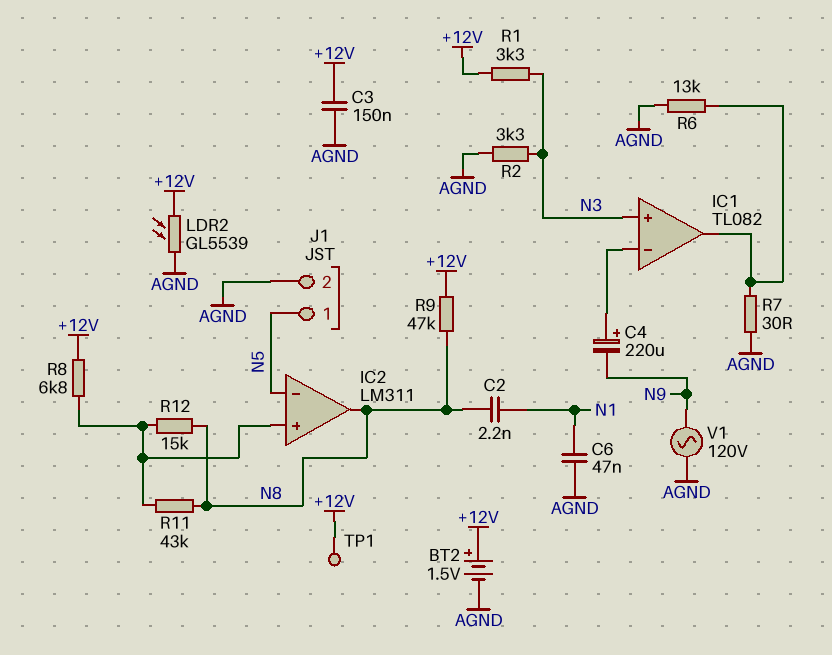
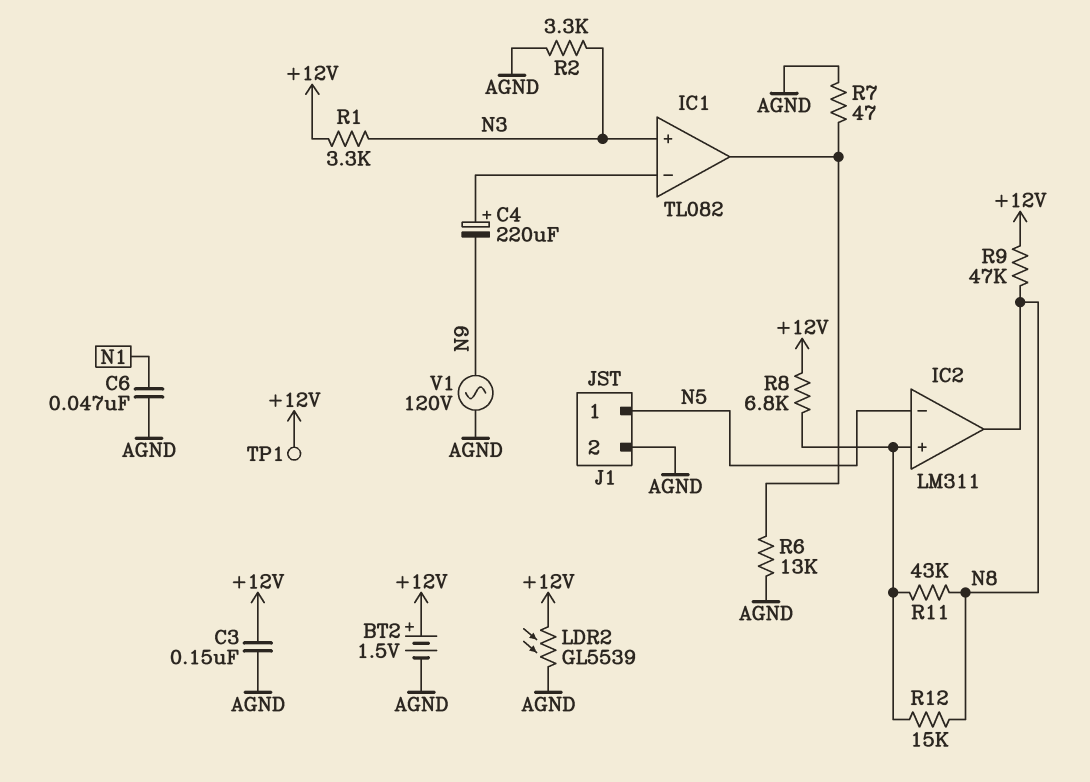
C2: 2.2nF (N1, N8) -> none
R7: 30 (AGND, IC1/out) -> 47 (AGND, IC1/out)

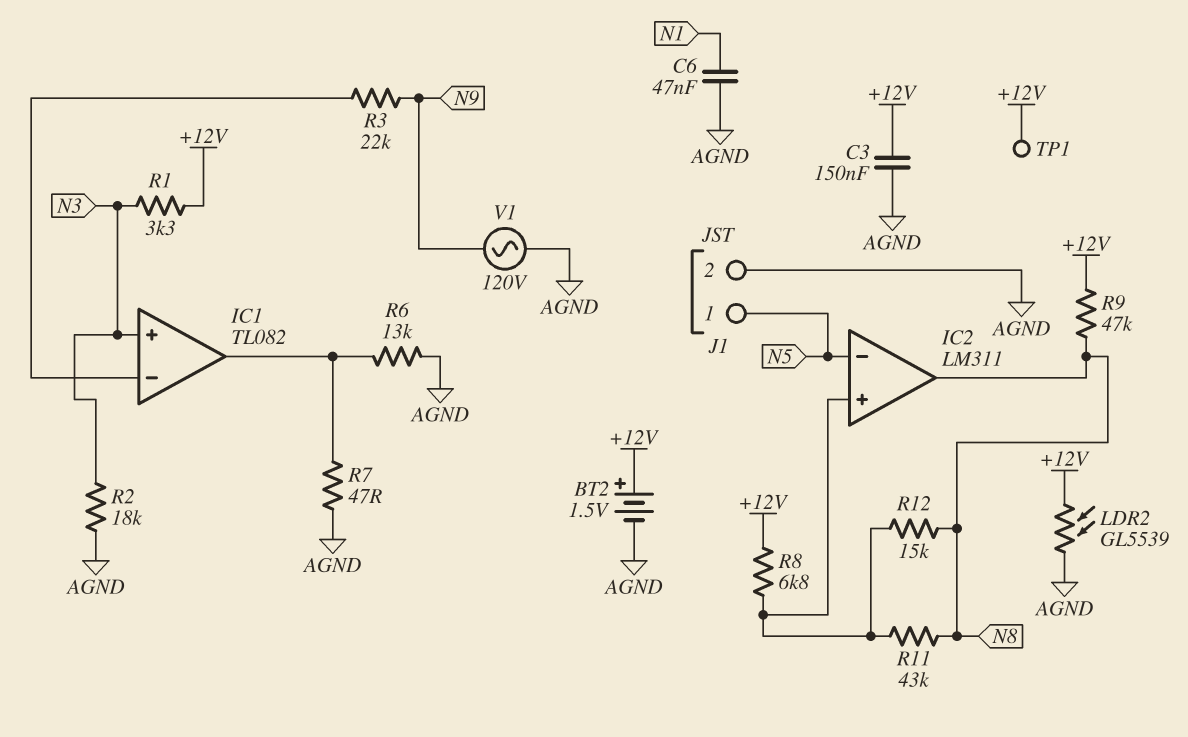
C4: 220uF (plus IC1/in-, minus N9) -> none
R2: 3.3k (AGND, N3) -> 18k (AGND, N3)
R3: none -> 22k (IC1/in-, N9)

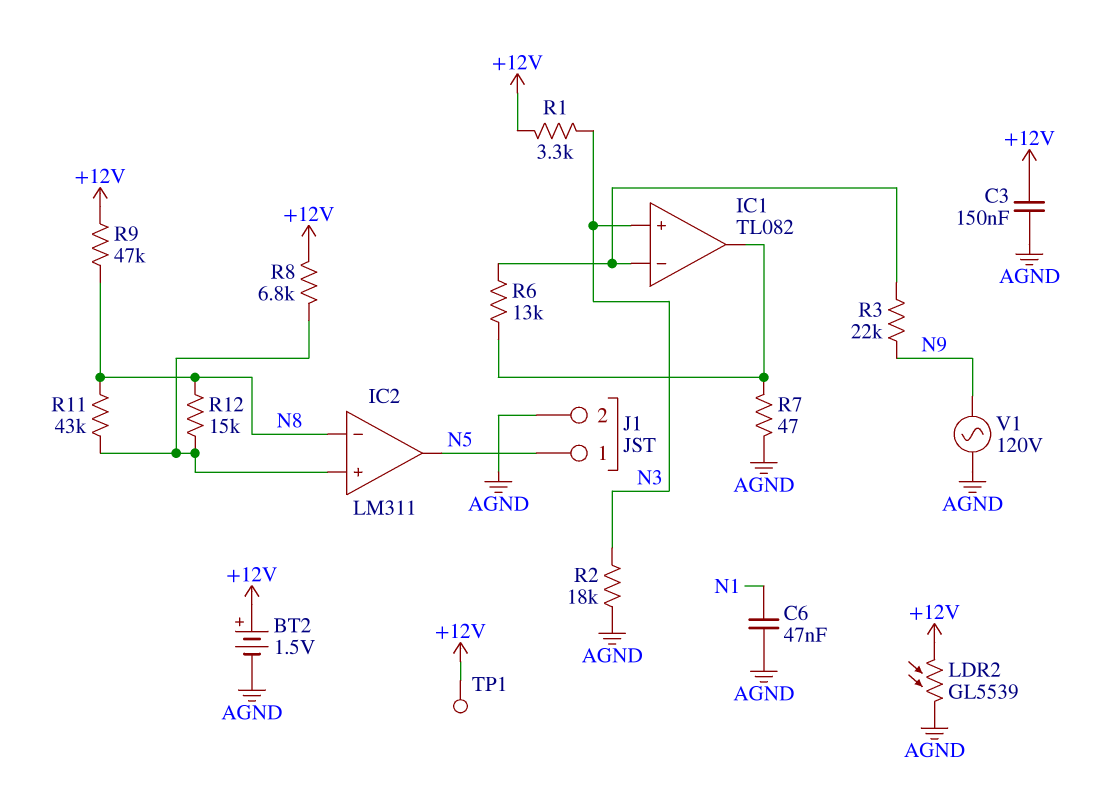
IC2 pin in-: N5 -> N8
IC2 pin out: N8 -> N5
R6: 13k (AGND, IC1/out) -> 13k (IC1/in-, IC1/out)

